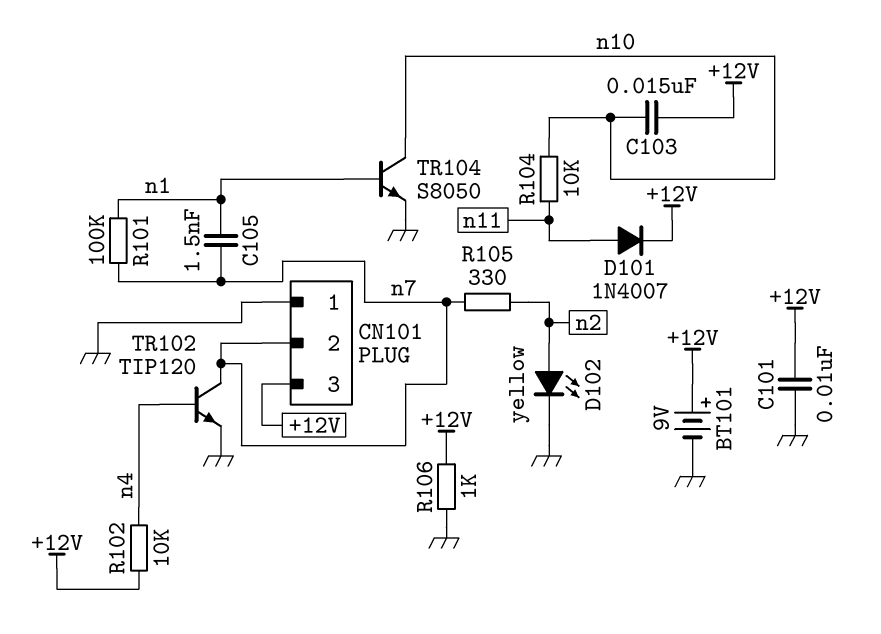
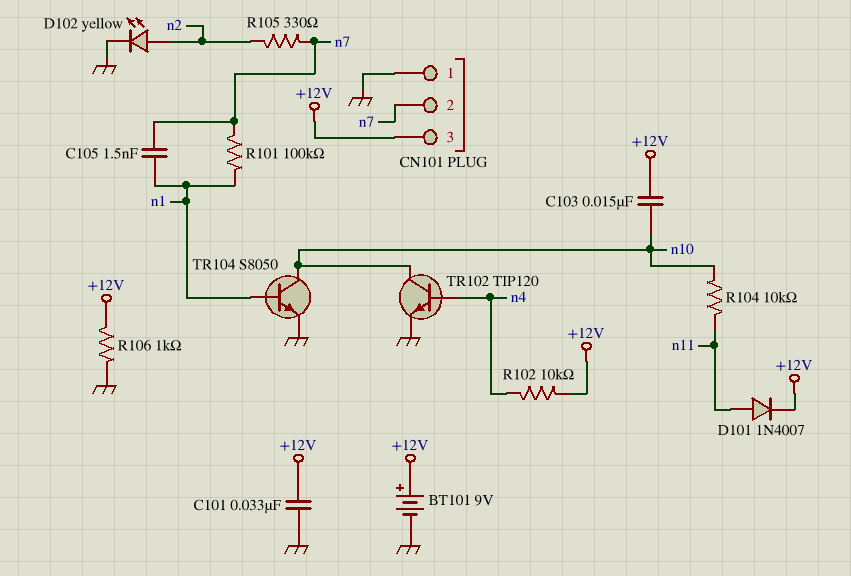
C101: 10nF (+12V, GND) -> 33nF (+12V, GND)
TR102: NPN TIP120 (B n4, C n7, E GND) -> NPN TIP120 (B n4, C n10, E GND)

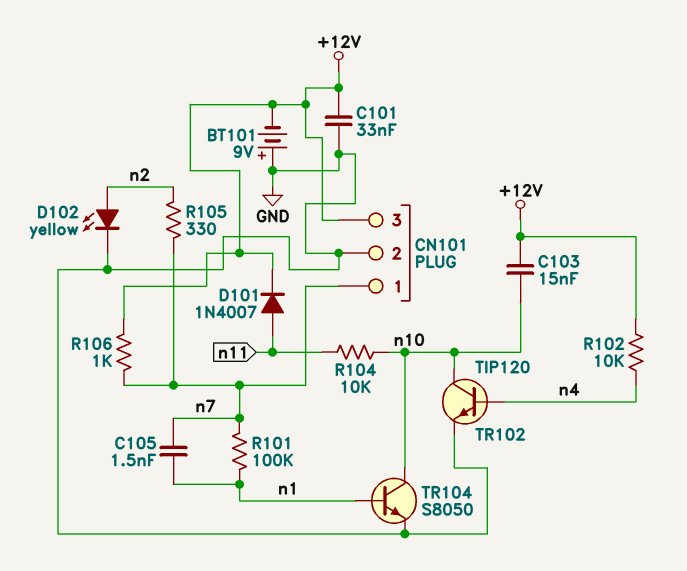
BT101: 9V (plus +12V, minus GND) -> 9V (plus GND, minus +12V)
CN101 pin 1: GND -> n7
CN101 pin 2: n7 -> GND
R106: 1k (+12V, GND) -> 1k (+12V, n7)

